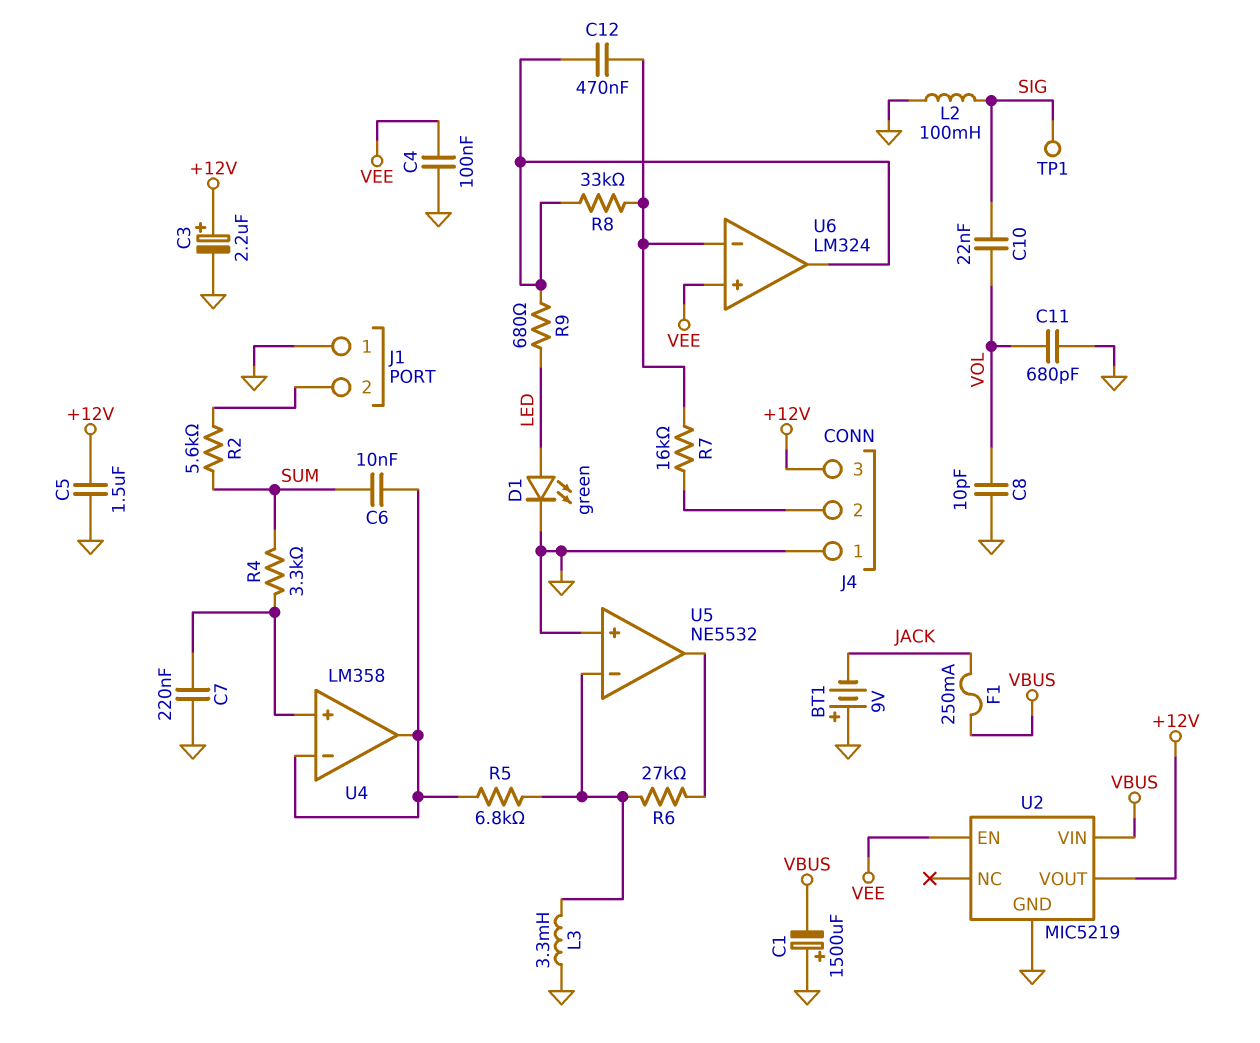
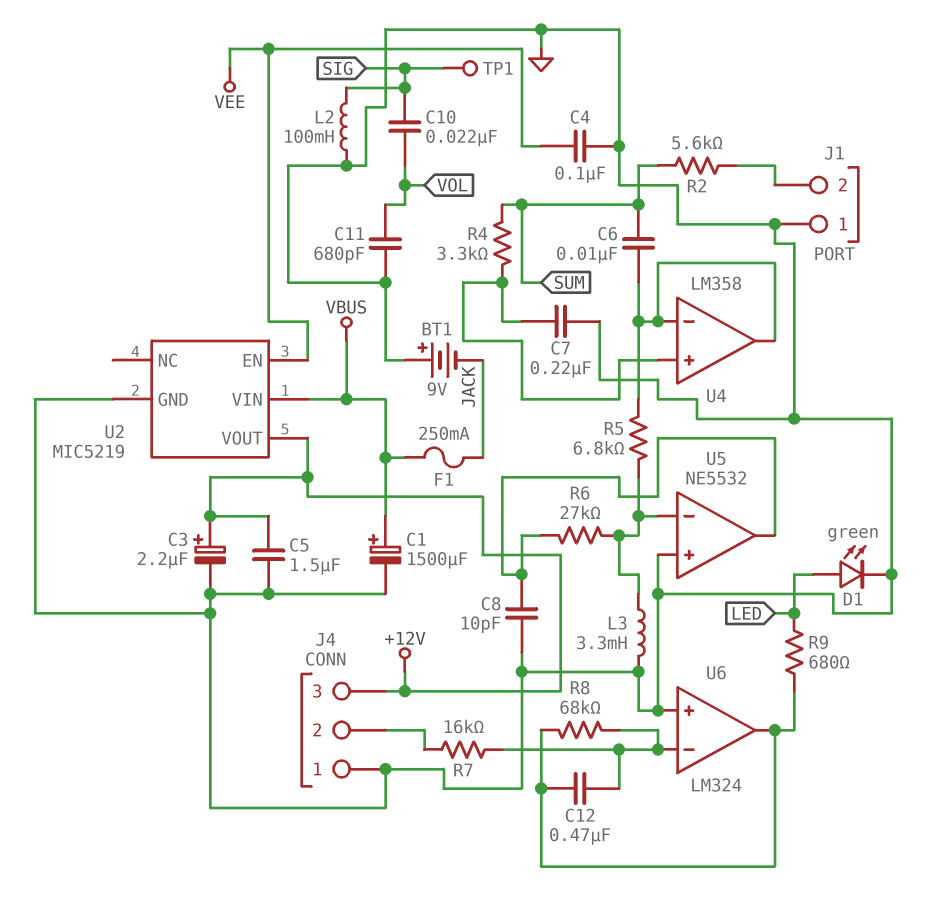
C1: 1500uF (plus GND, minus VBUS) -> 1500uF (plus VBUS, minus GND)
C8: 10pF (GND, VOL) -> 10pF (GND, U5/out)
R8: 33k (U6/in-, U6/out) -> 68k (U6/in-, U6/out)
U6 pin in+: VEE -> GND

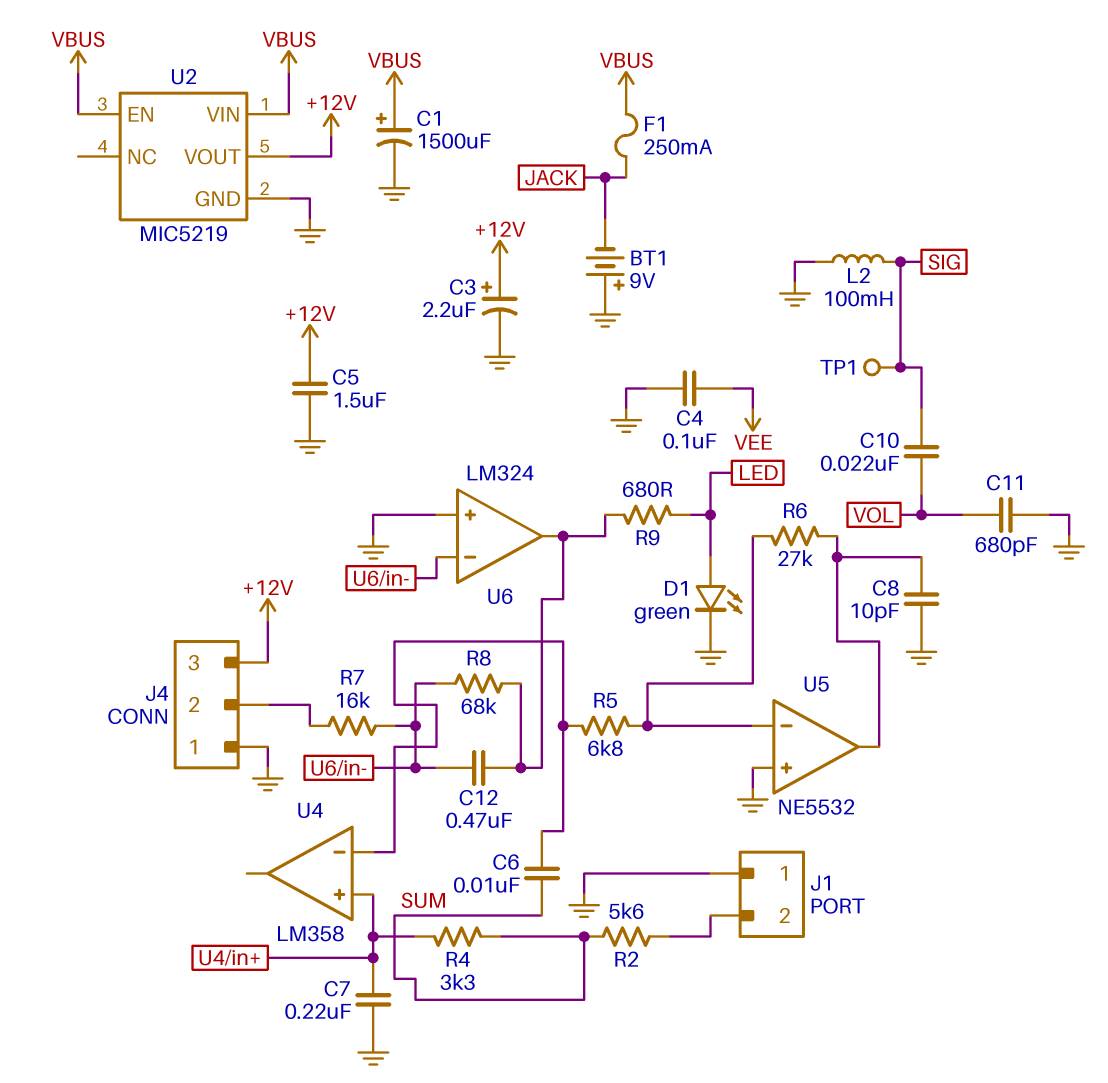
L3: 3.3mH (GND, U5/in-) -> none
U2 pin EN: VEE -> VBUS
U4 pin out: U4/in- -> none

